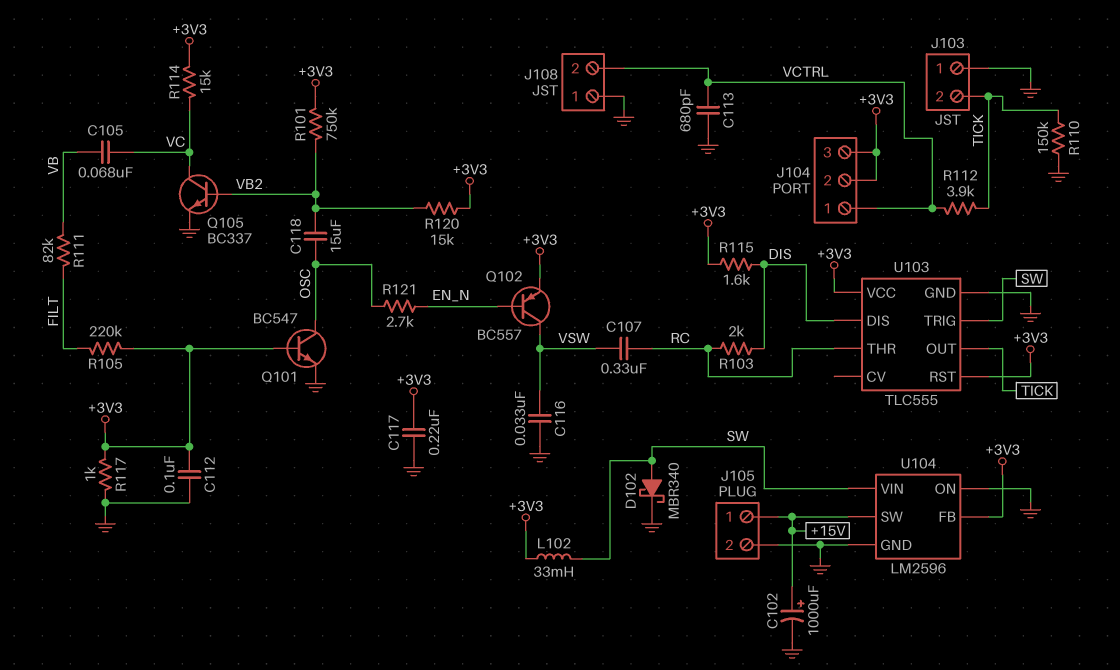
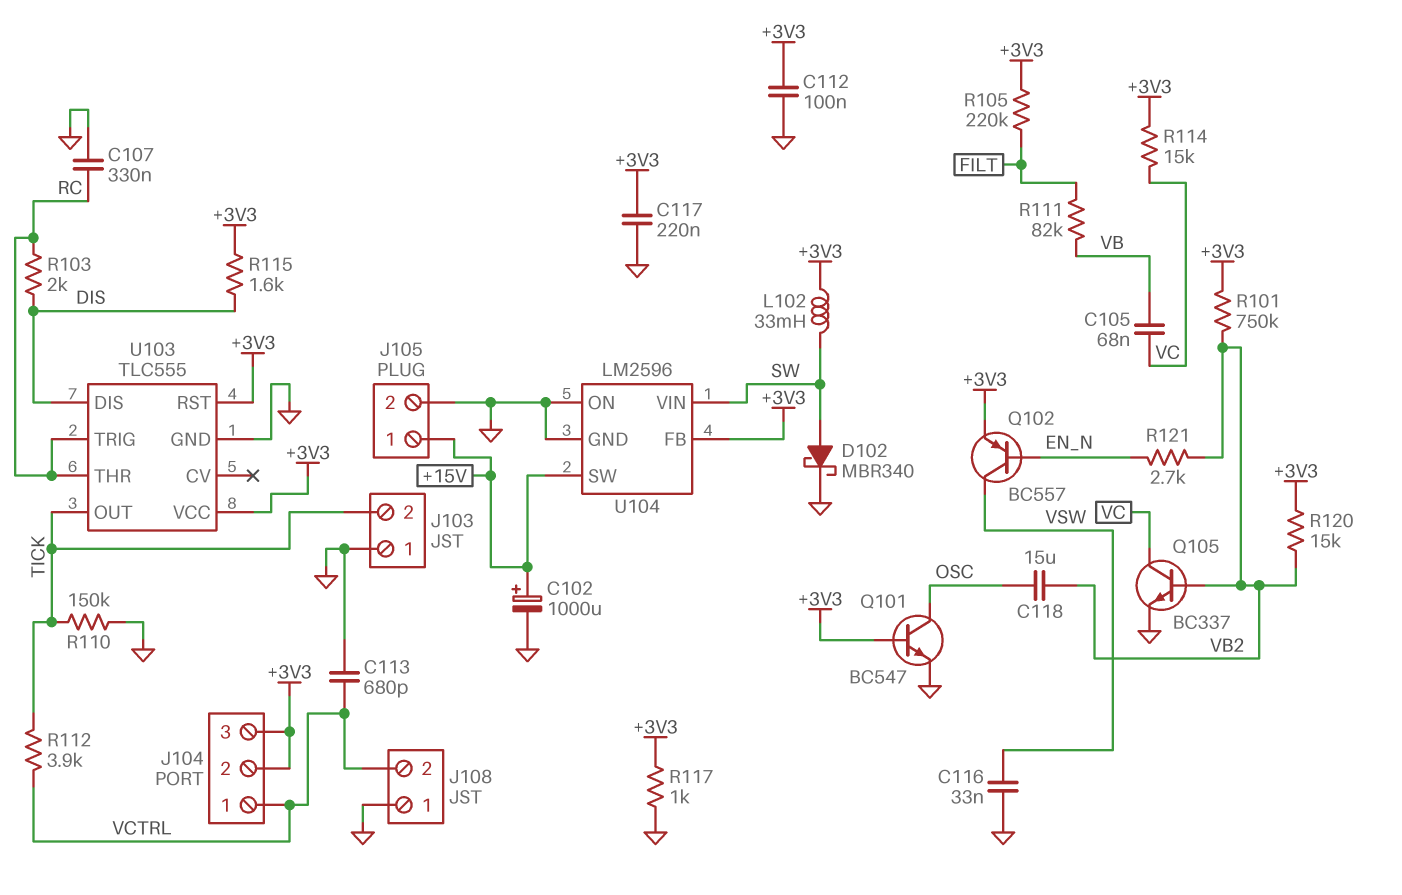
C107: 330nF (RC, VSW) -> 330nF (GND, RC)
R121: 2.7k (EN_N, OSC) -> 2.7k (EN_N, VB2)
U103 pin TRIG: SW -> RC

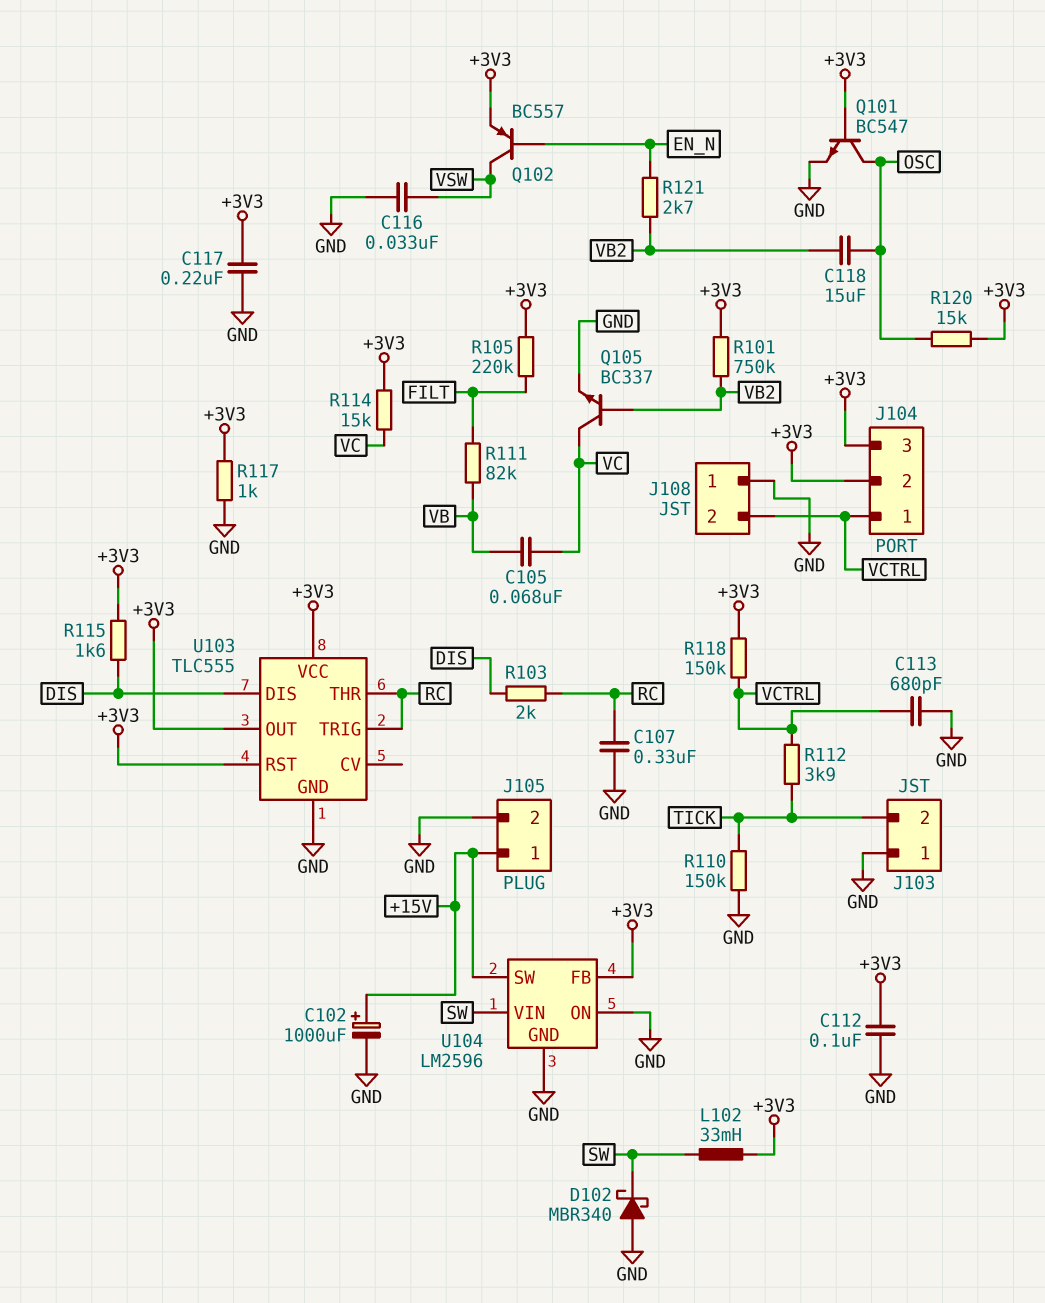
D102: schottky MBR340 (A SW, K GND) -> schottky MBR340 (A GND, K SW)
R118: none -> 150k (+3V3, VCTRL)
R120: 15k (+3V3, VB2) -> 15k (+3V3, OSC)
U103 pin OUT: TICK -> +3V3

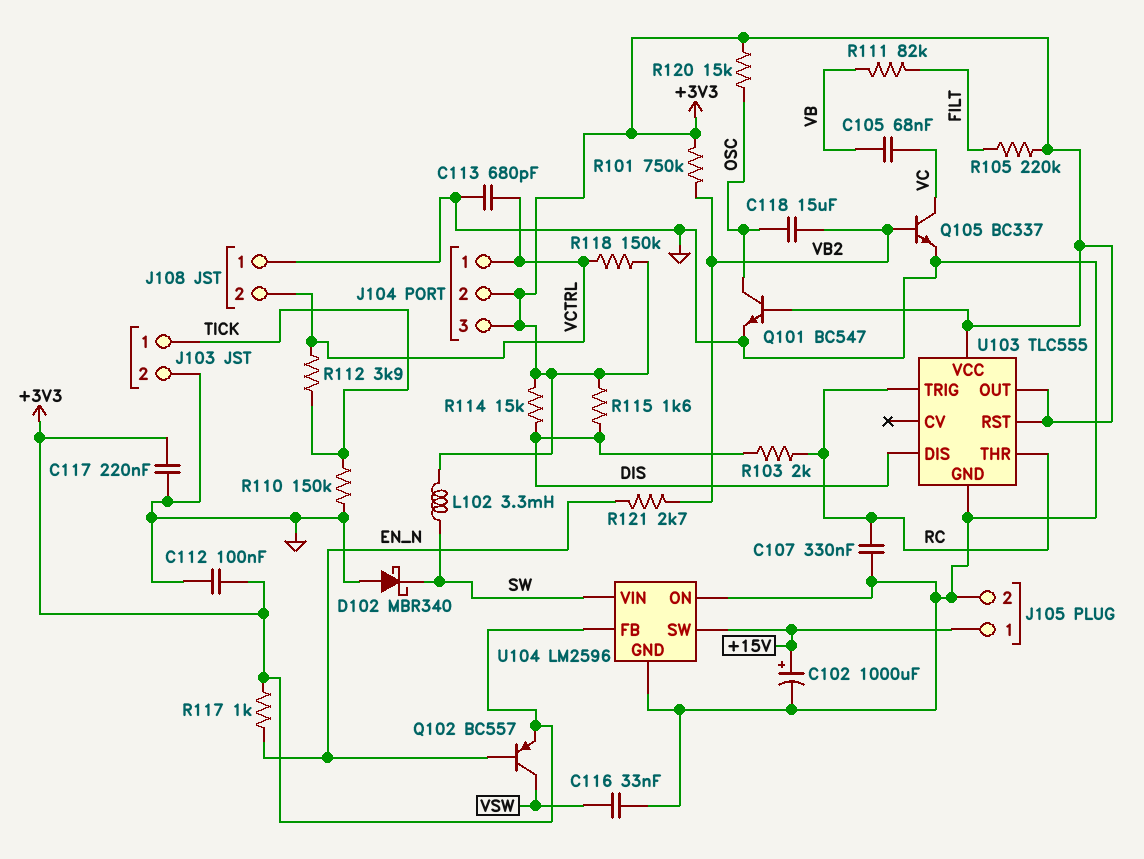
J103 pin 1: GND -> TICK
J103 pin 2: TICK -> GND
L102: 33mH (+3V3, SW) -> 3.3mH (+3V3, SW)
R114: 15k (+3V3, VC) -> 15k (+3V3, DIS)
R117: 1k (+3V3, GND) -> 1k (+3V3, EN_N)

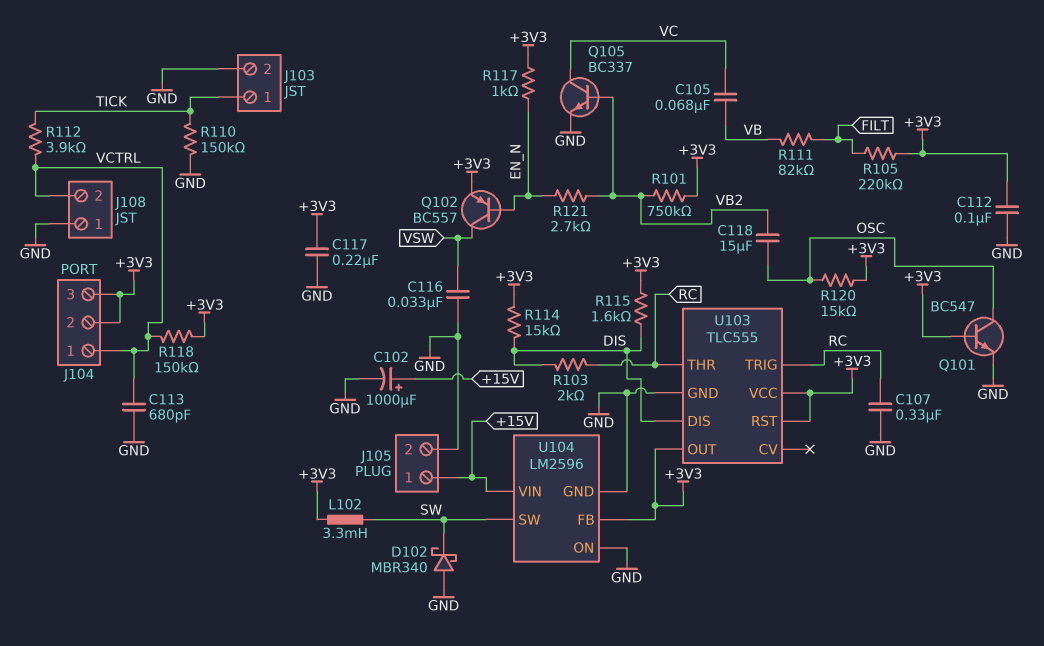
U104 pin SW: +15V -> SW
U104 pin VIN: SW -> +15V

